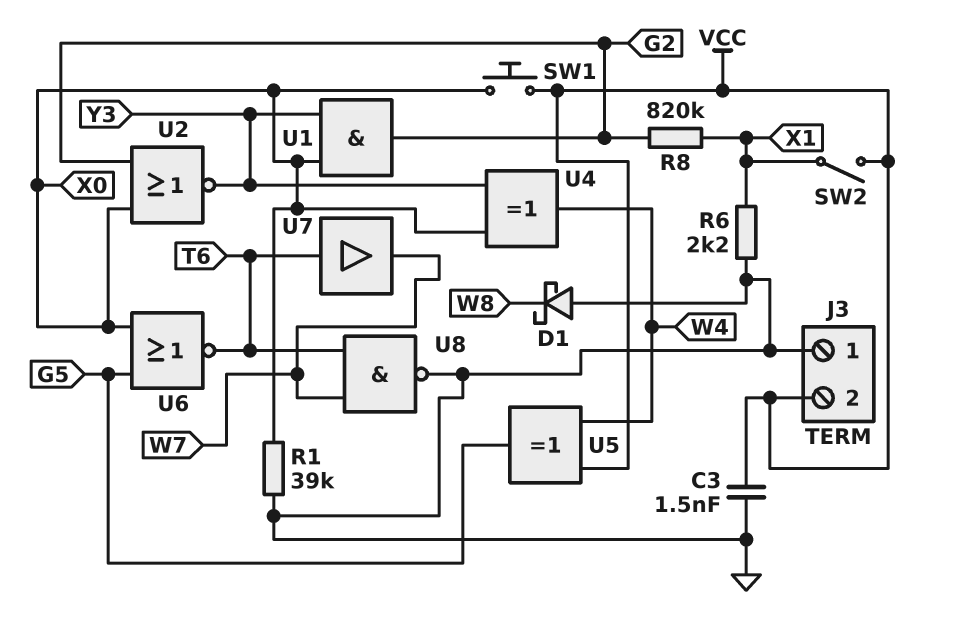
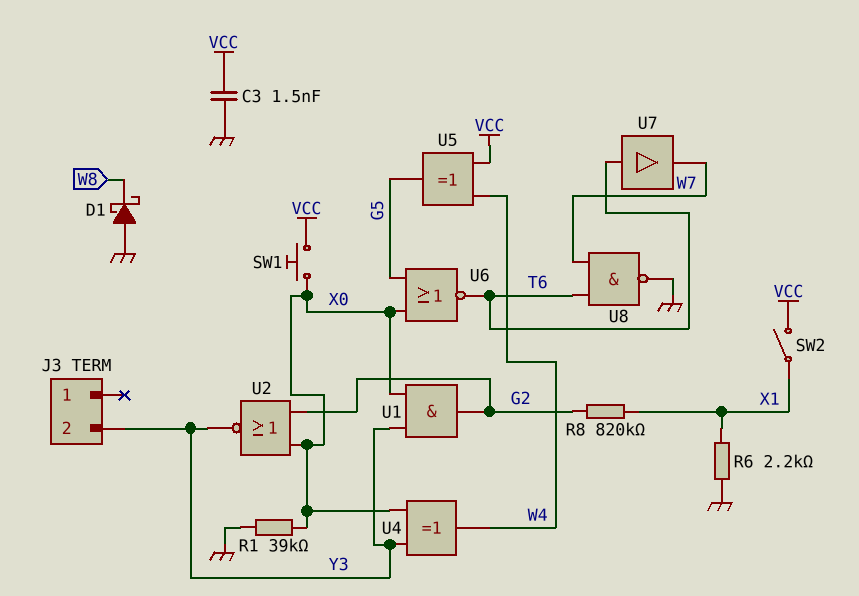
J3 pin 1: GND -> none
J3 pin 2: VCC -> Y3

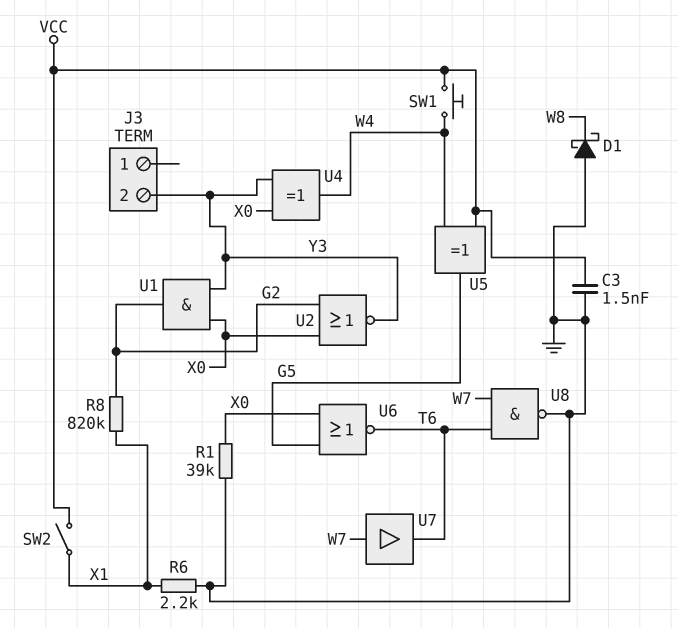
SW1: button (VCC, X0) -> button (VCC, W4)
U7: buffer (in T6, out W7) -> buffer (in W7, out T6)

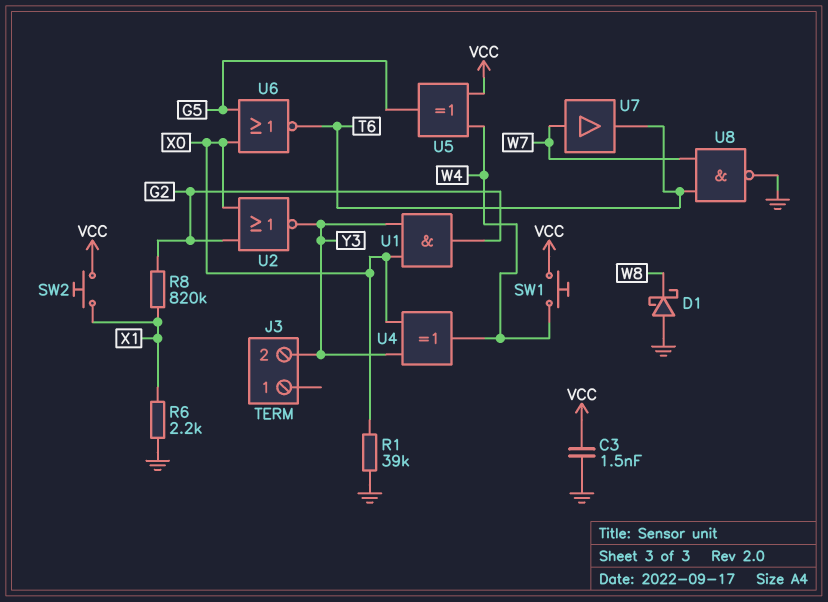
SW2: switch (VCC, X1) -> button (VCC, X1)

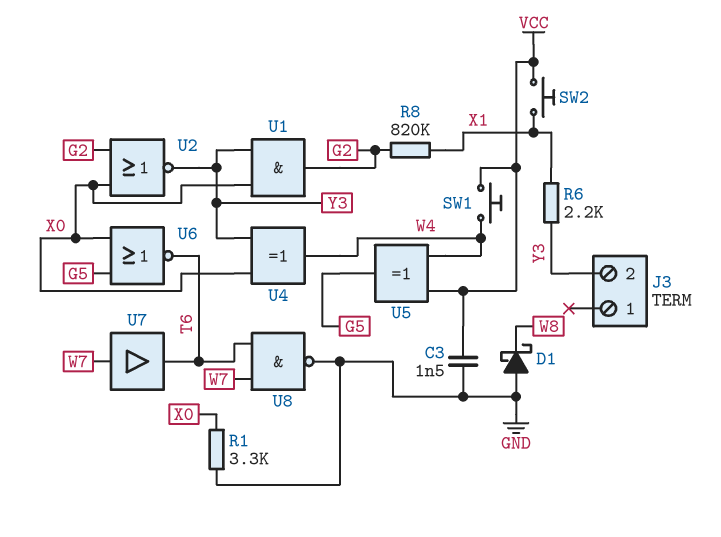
R1: 39k (GND, X0) -> 3.3k (GND, X0)
R6: 2.2k (GND, X1) -> 2.2k (X1, Y3)

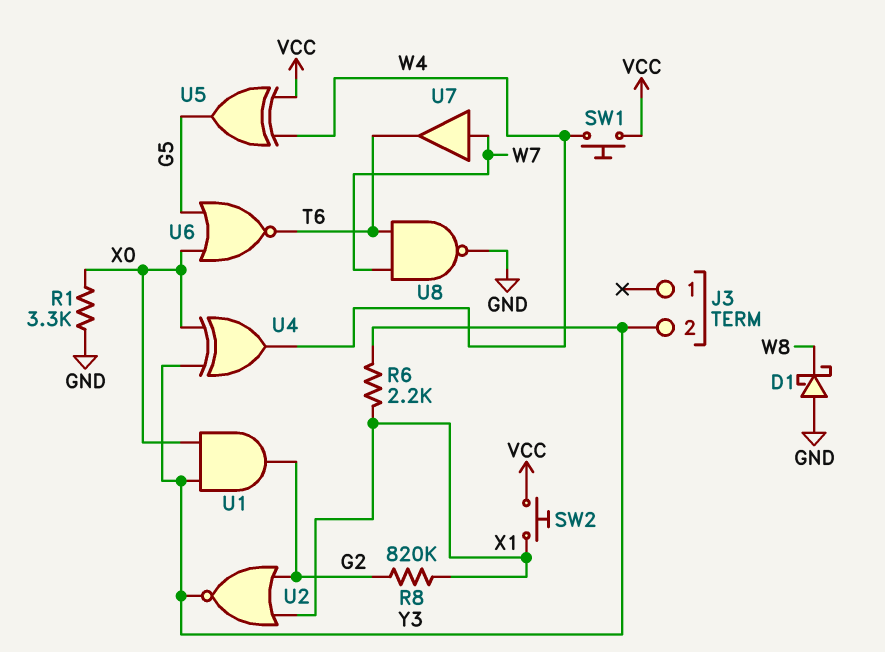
C3: 1.5nF (GND, VCC) -> none
U2: NOR (in G2, in X0, out Y3) -> NOR (in G2, in X1, out Y3)

